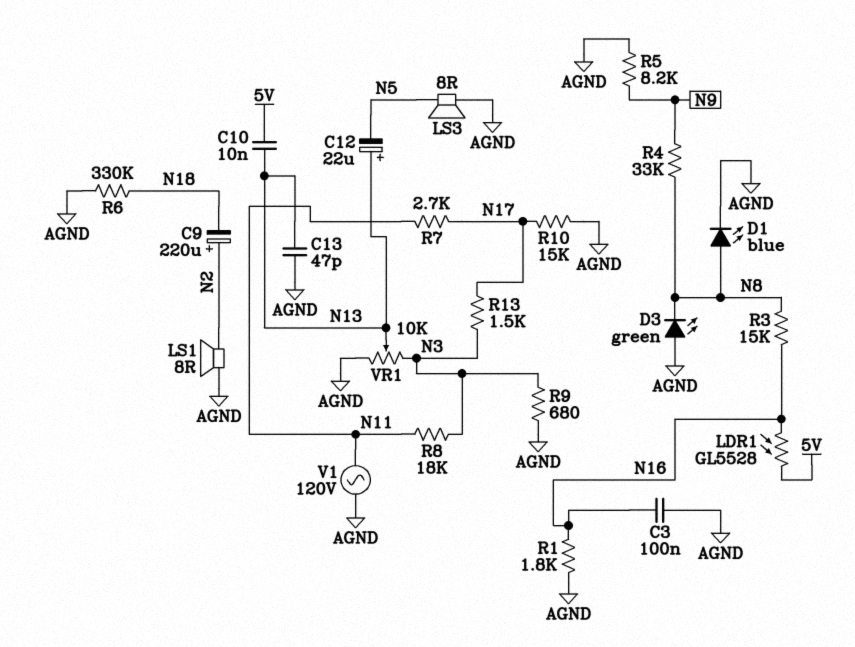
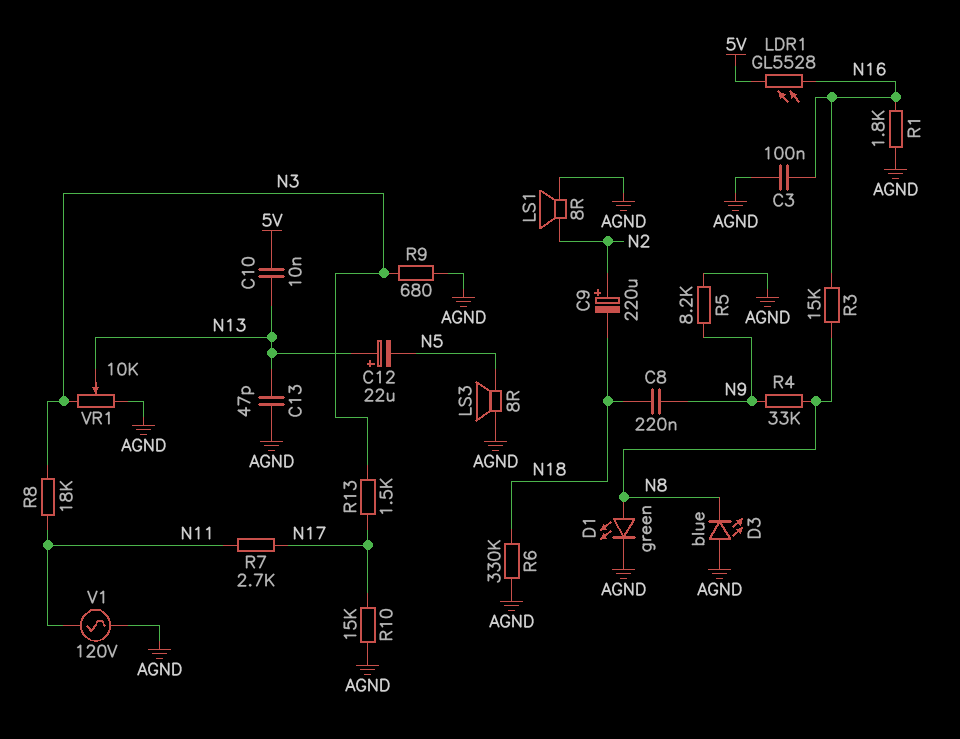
C8: none -> 220nF (N9, N18)
D1: LED blue (A N8, K AGND) -> LED green (A N8, K AGND)
D3: LED green (A AGND, K N8) -> LED blue (A AGND, K N8)

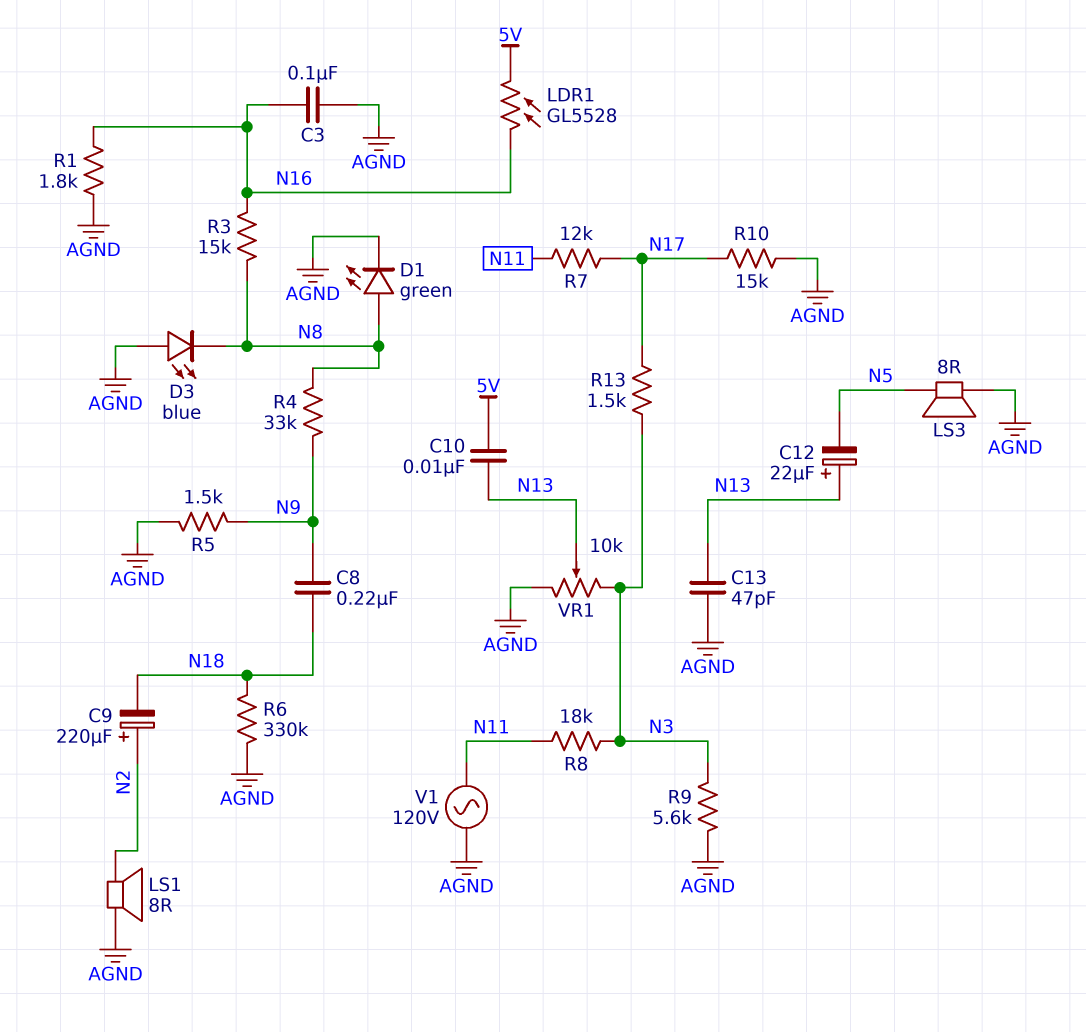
R5: 8.2k (AGND, N9) -> 1.5k (AGND, N9)
R7: 2.7k (N11, N17) -> 12k (N11, N17)
R9: 680 (AGND, N3) -> 5.6k (AGND, N3)

